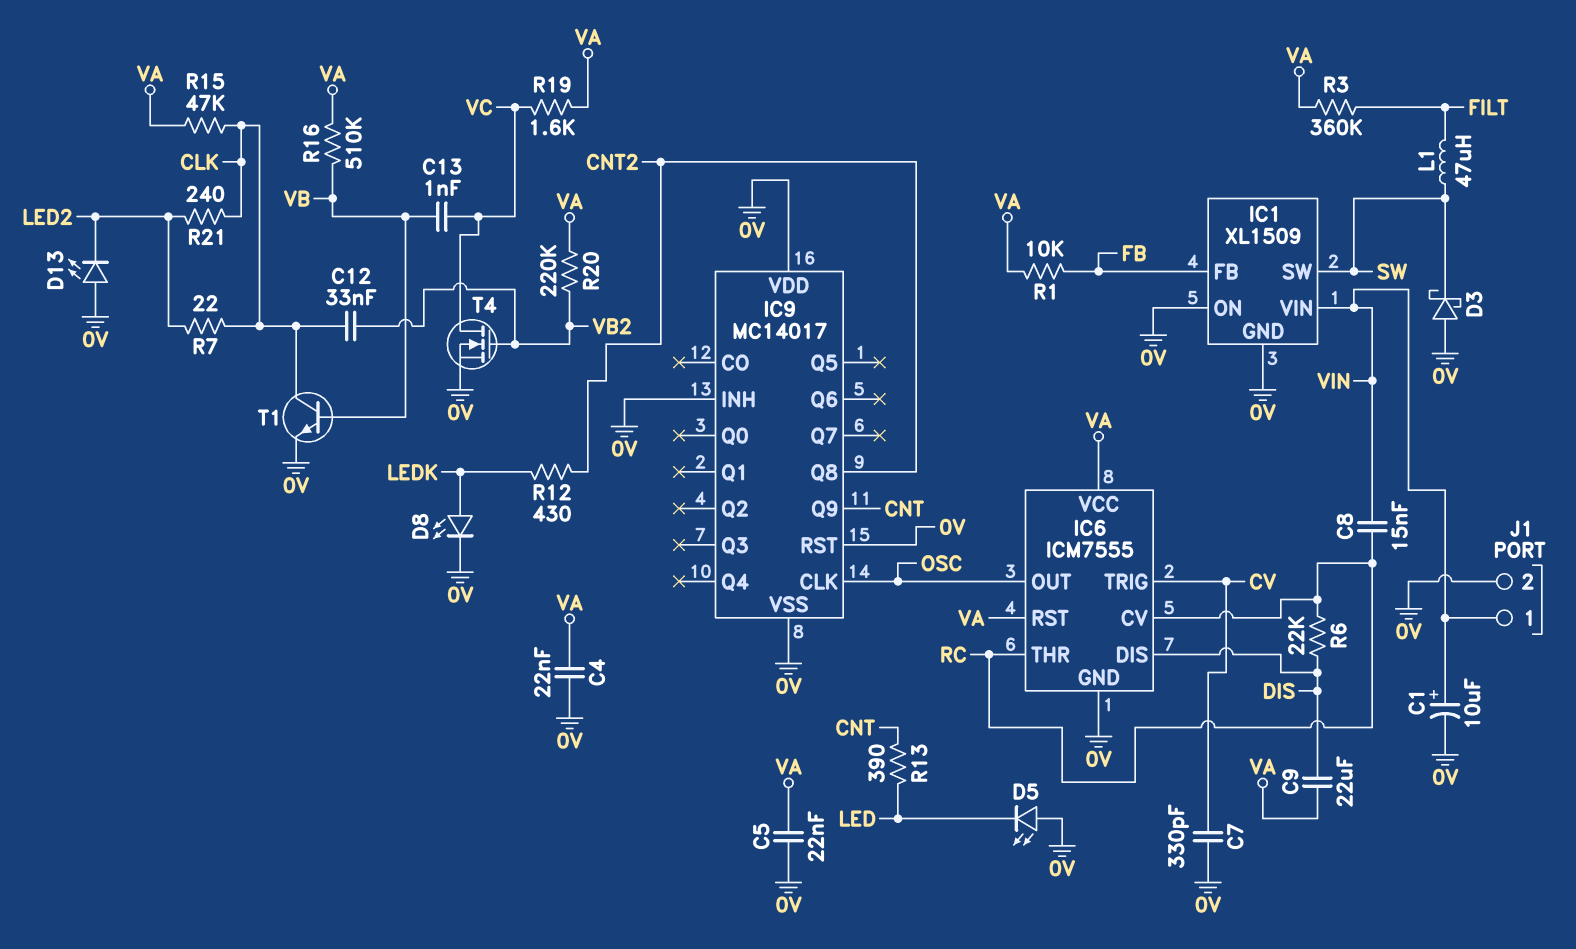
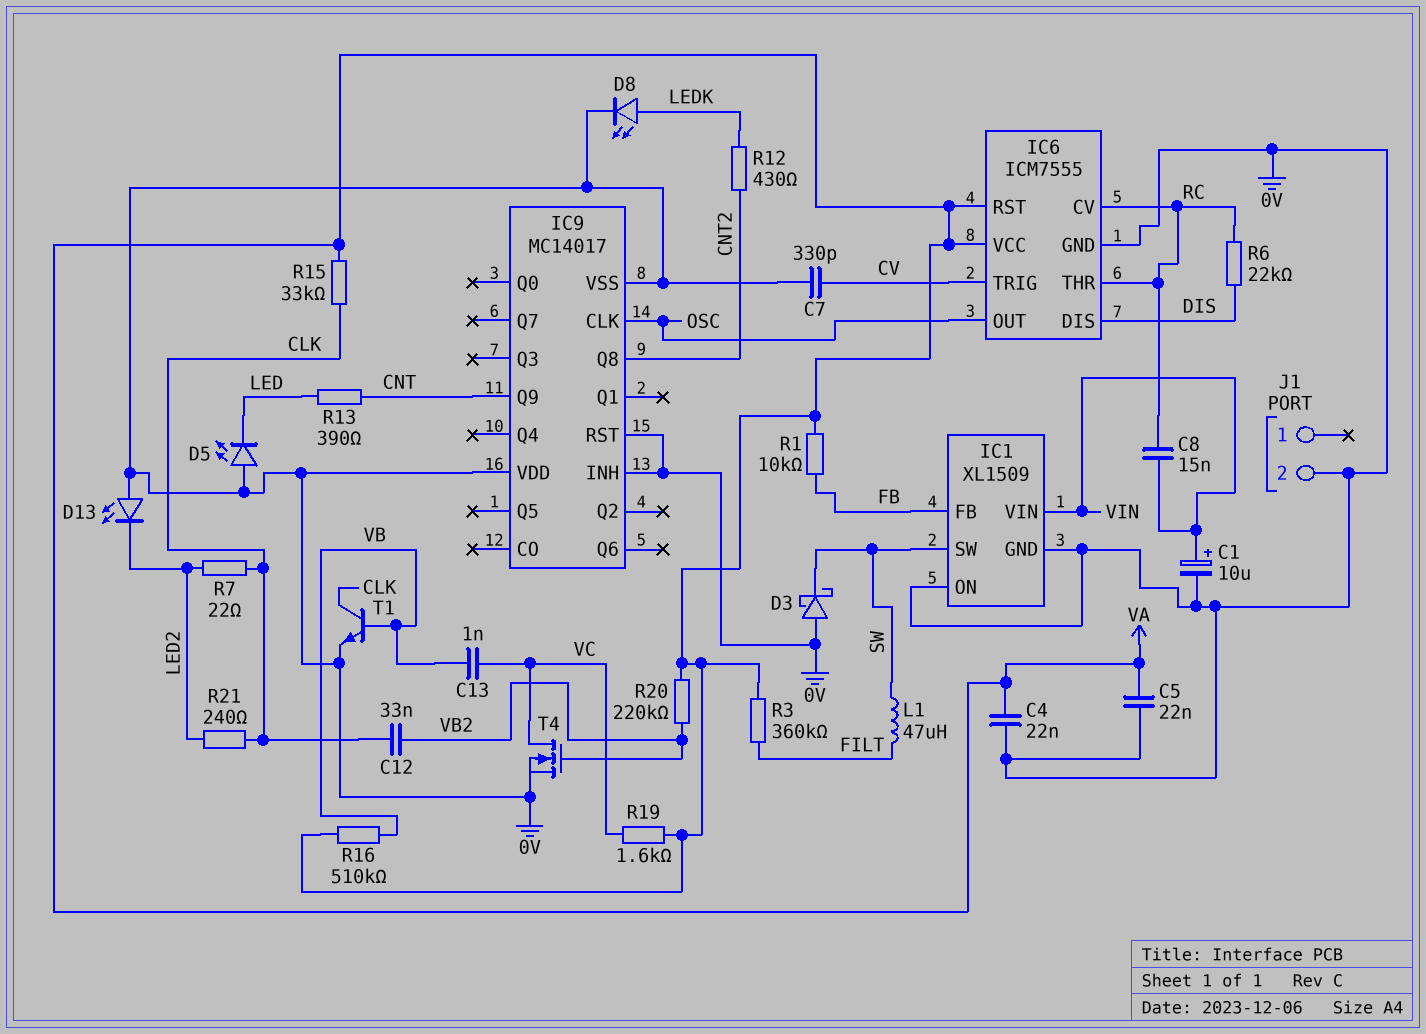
C9: 22uF (DIS, VA) -> none
J1 pin 1: VIN -> none
R15: 47k (CLK, VA) -> 33k (CLK, VA)

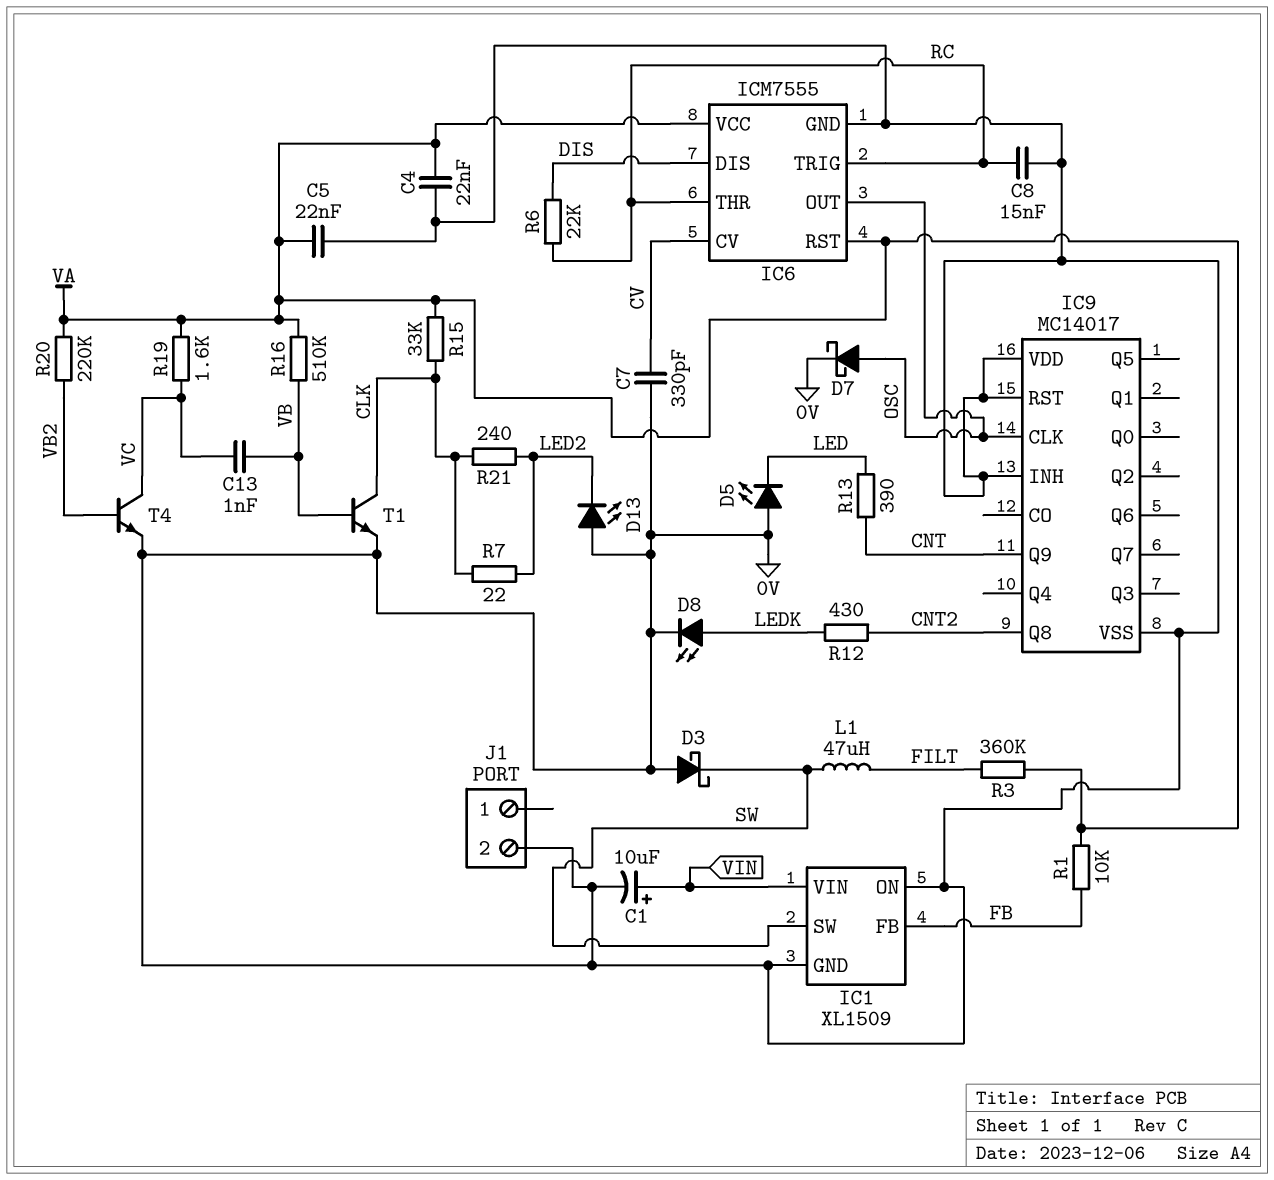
C8: 15nF (RC, VIN) -> 15nF (0V, RC)
C12: 33nF (CLK, VB2) -> none
D7: none -> schottky (A OSC, K 0V)
IC6 pin CV: RC -> CV
IC6 pin TRIG: CV -> RC
T4: NMOS (G VB2, D VC, S 0V) -> NPN (B VB2, C VC, E 0V)

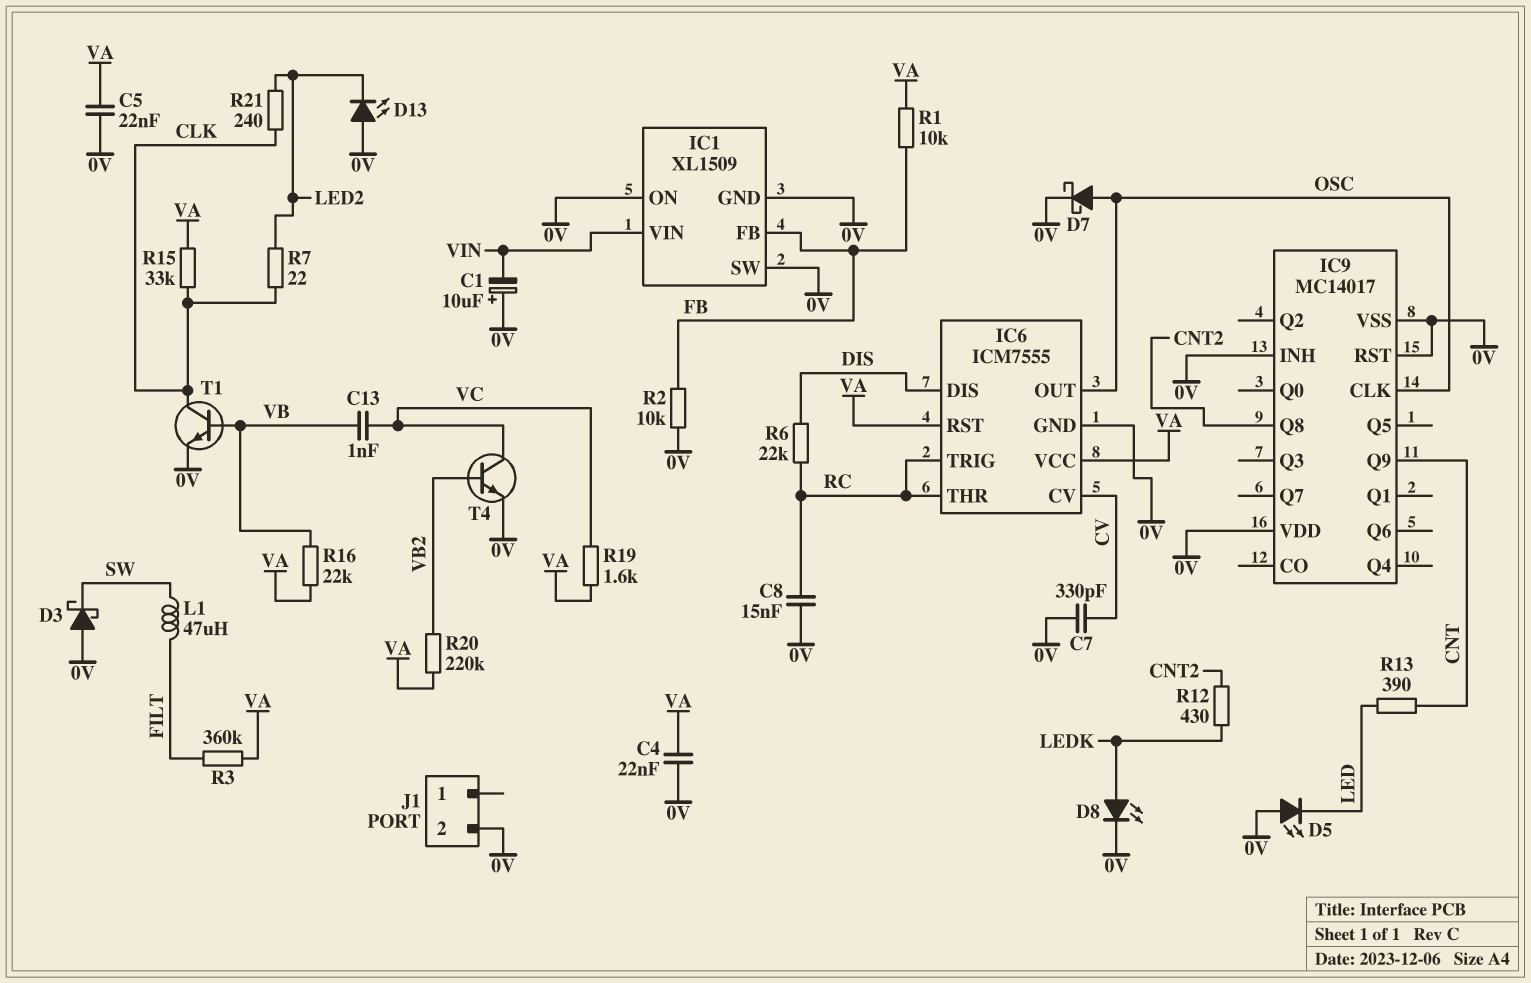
C1: 10uF (plus VIN, minus 0V) -> 10uF (plus 0V, minus VIN)
IC1 pin SW: SW -> 0V
R2: none -> 10k (0V, FB)
R16: 510k (VA, VB) -> 22k (VA, VB)

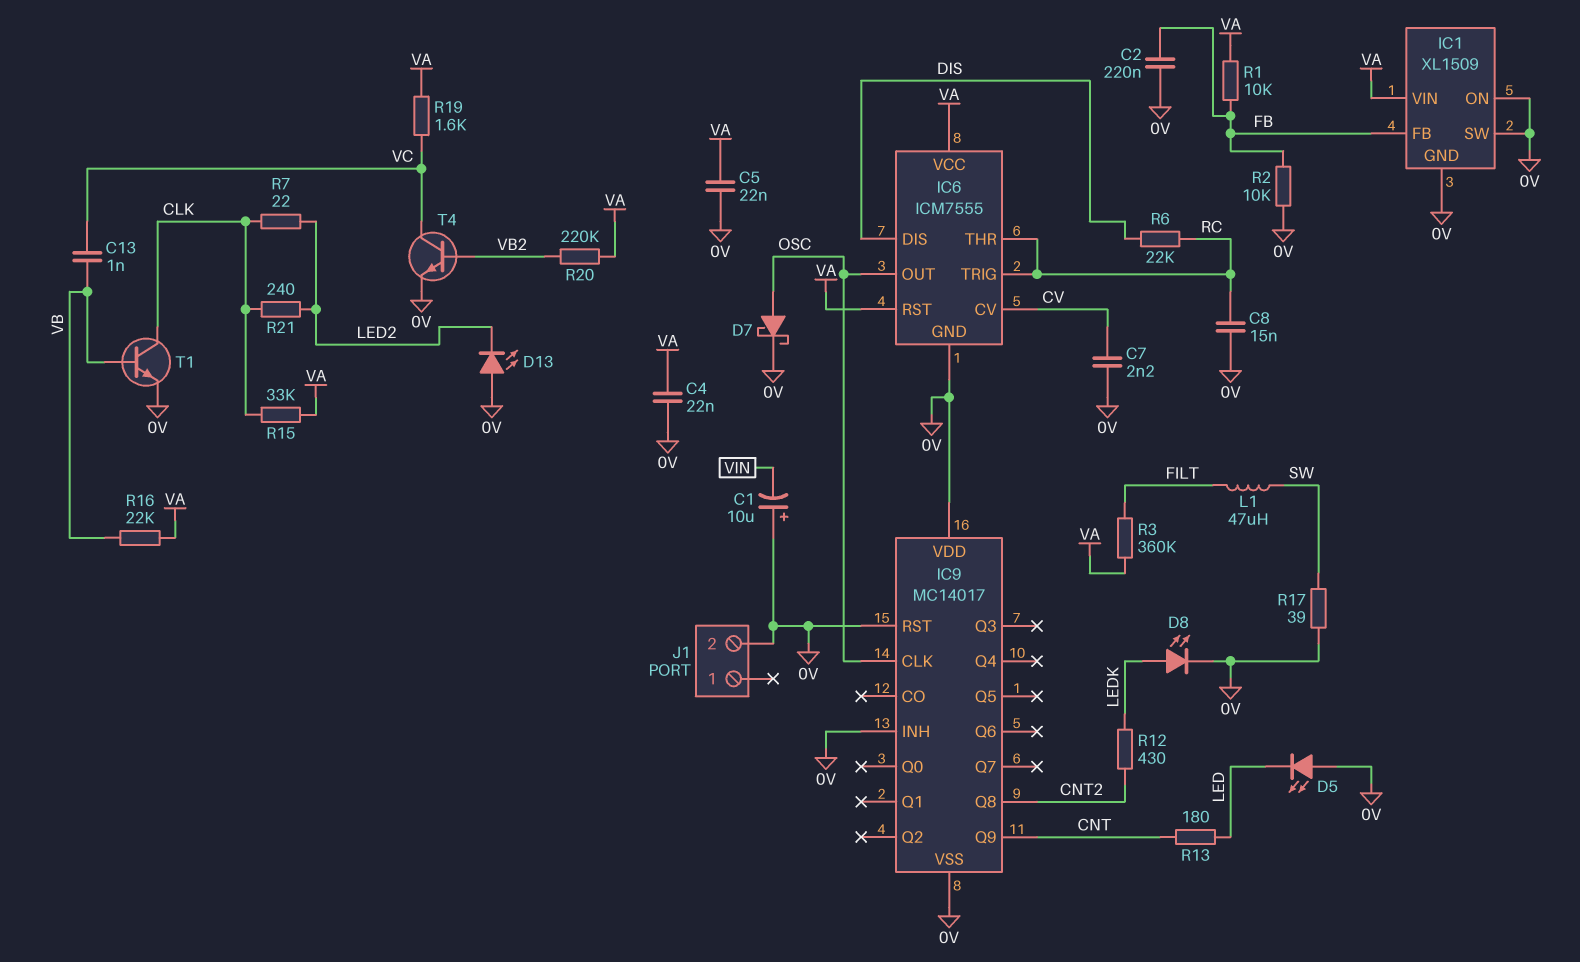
C2: none -> 220nF (0V, FB)
C7: 330pF (0V, CV) -> 2.2nF (0V, CV)
D3: schottky (A 0V, K SW) -> none
IC1 pin VIN: VIN -> VA
R13: 390 (CNT, LED) -> 180 (CNT, LED)
R17: none -> 39 (0V, SW)

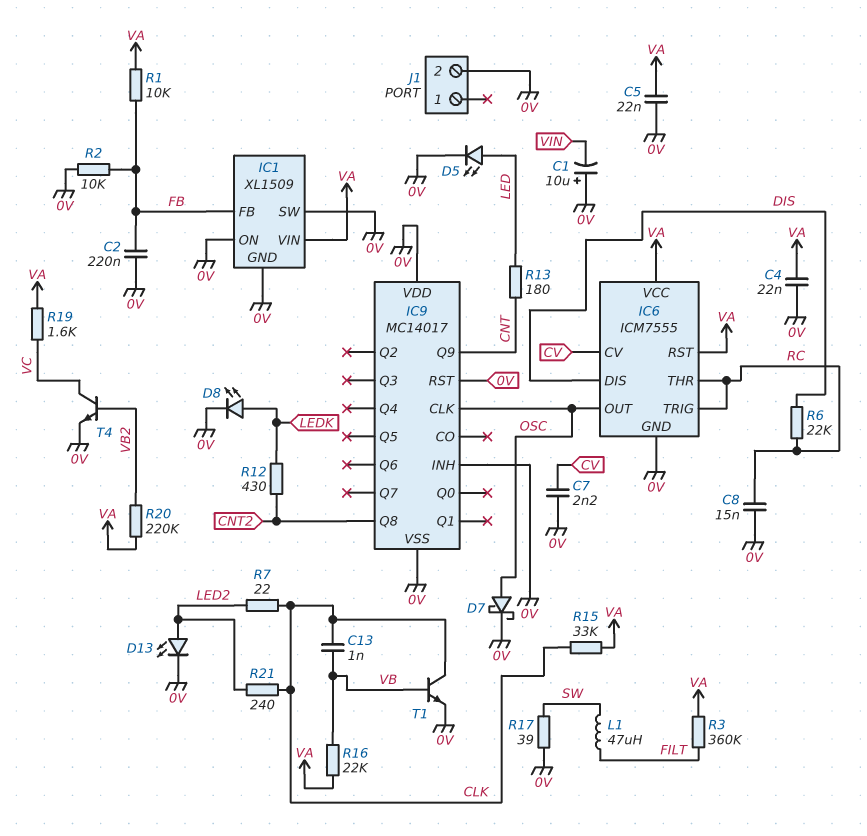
C13: 1nF (VB, VC) -> 1nF (CLK, VB)
D5: LED (A 0V, K LED) -> LED (A LED, K 0V)
D13: LED (A 0V, K LED2) -> LED (A LED2, K 0V)

